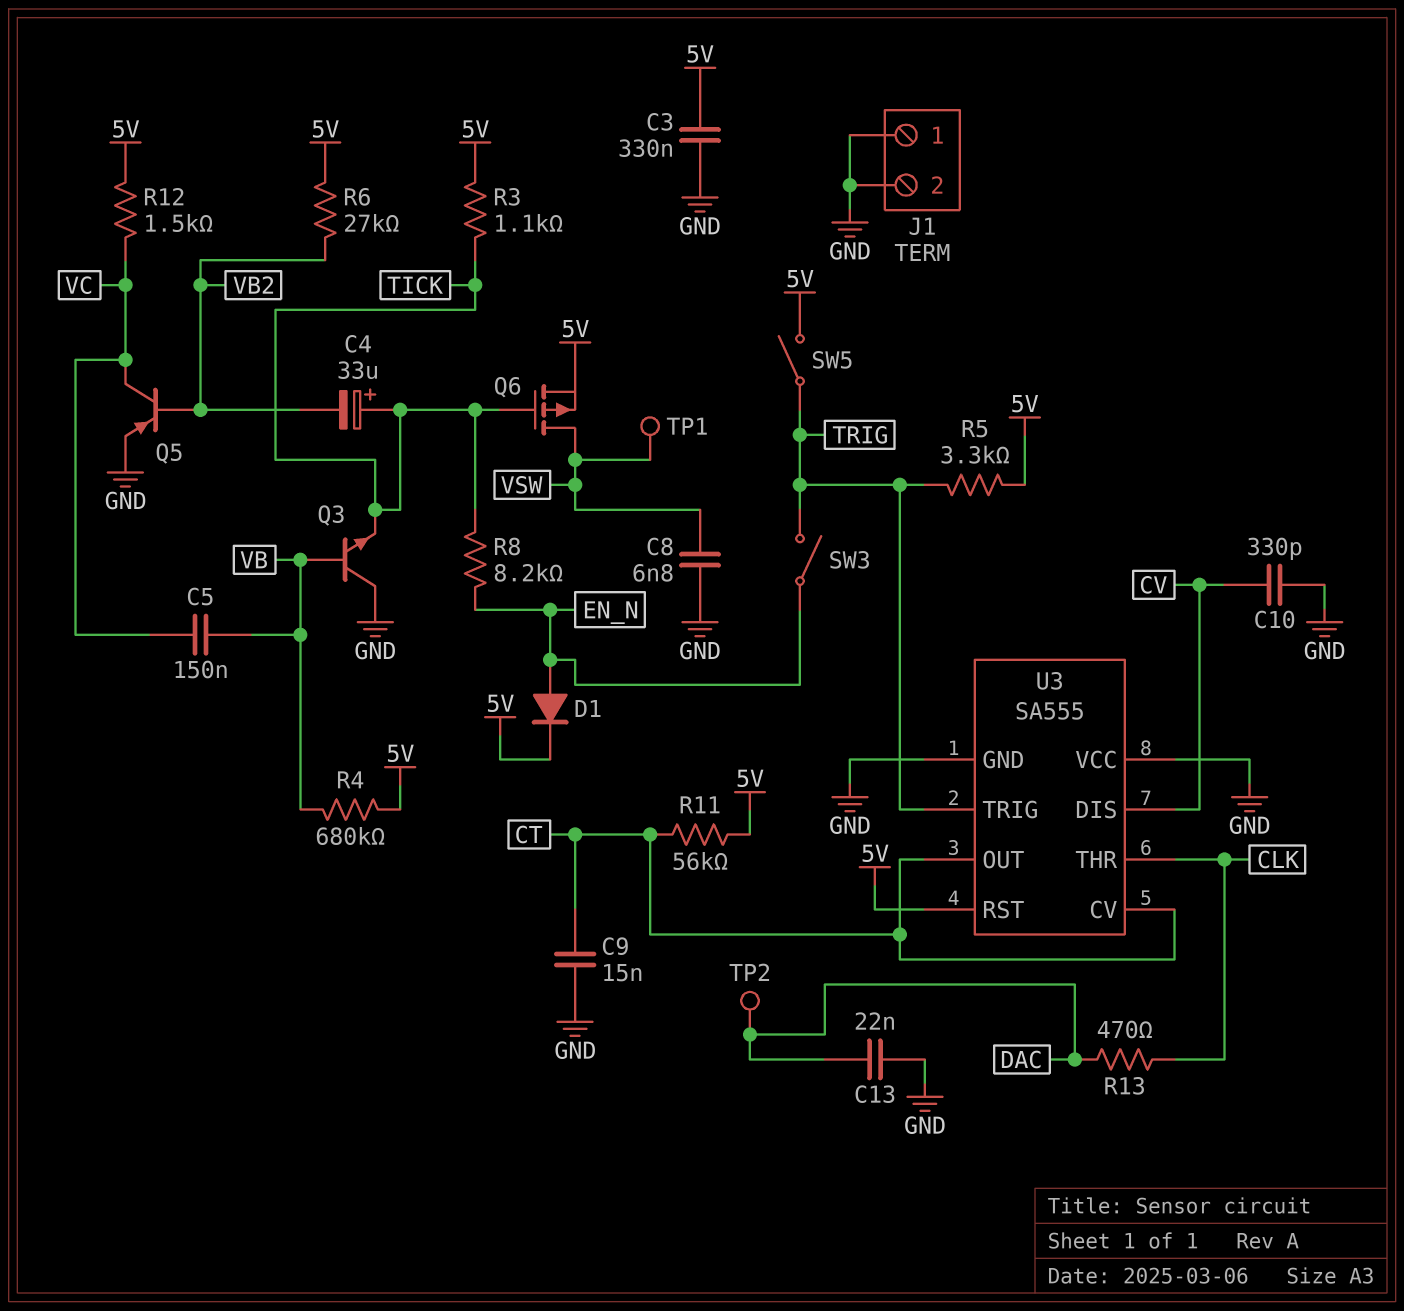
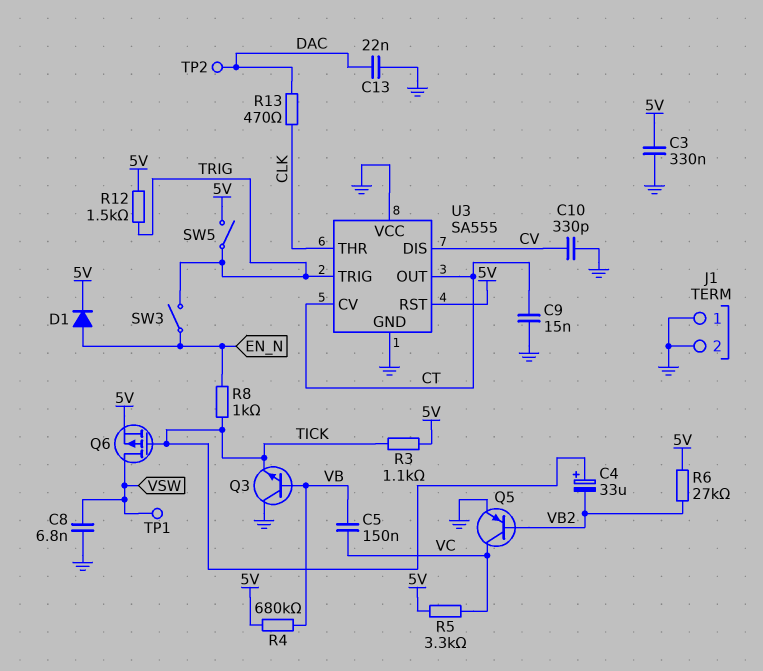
R5: 3.3k (5V, TRIG) -> 3.3k (5V, VC)
R8: 8.2k (EN_N, TICK) -> 1k (EN_N, TICK)
R11: 56k (5V, CT) -> none
R12: 1.5k (5V, VC) -> 1.5k (5V, TRIG)

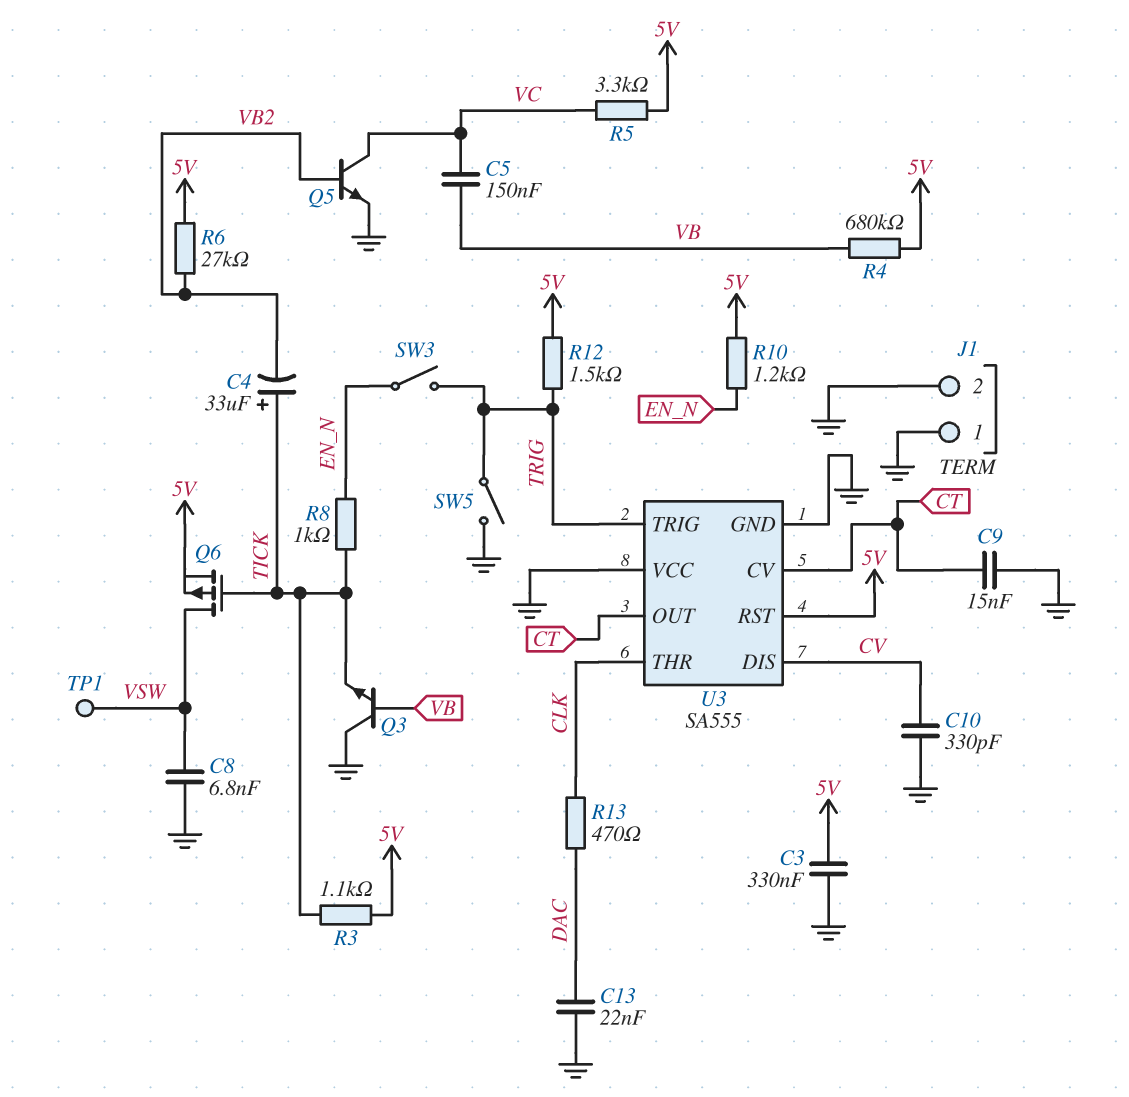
D1: diode (A EN_N, K 5V) -> none
Q5: PNP (B VB2, C VC, E GND) -> NPN (B VB2, C VC, E GND)
R10: none -> 1.2k (5V, EN_N)
SW5: switch (5V, TRIG) -> switch (GND, TRIG)
TP2: test point (DAC) -> none

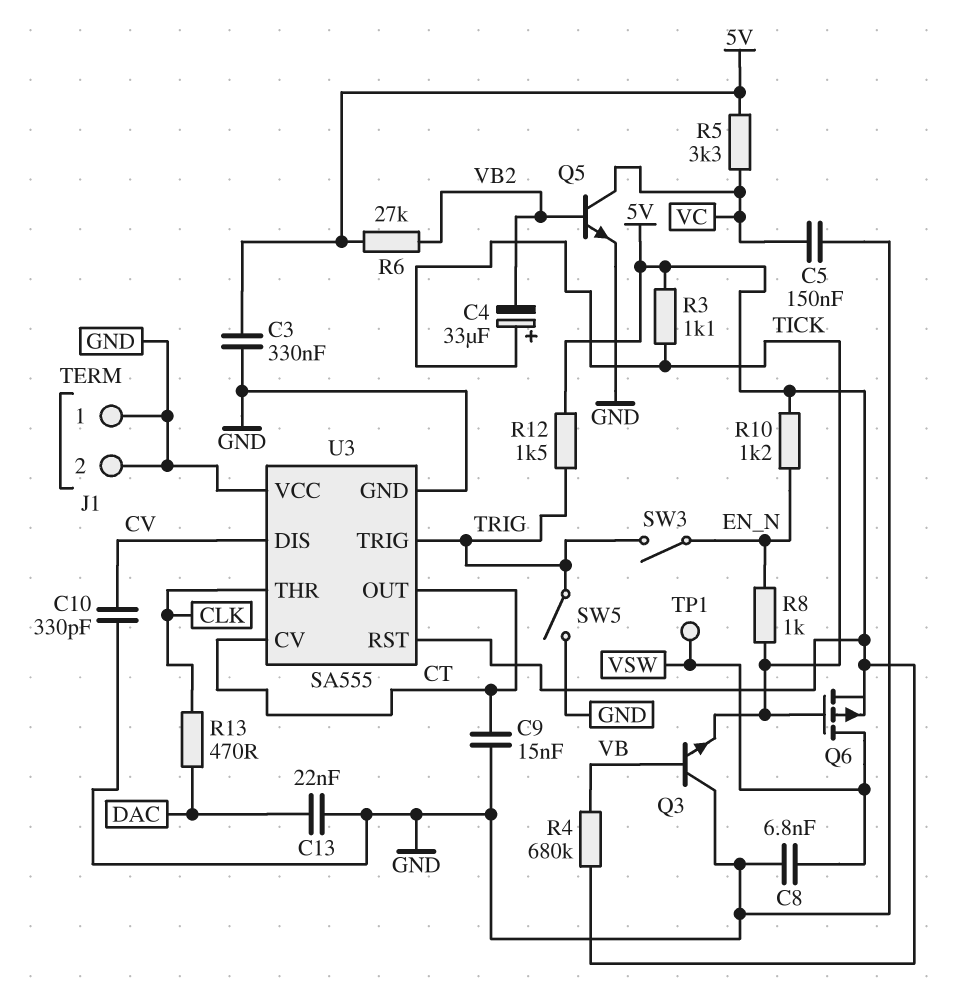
C5: 150nF (VB, VC) -> 150nF (GND, VC)

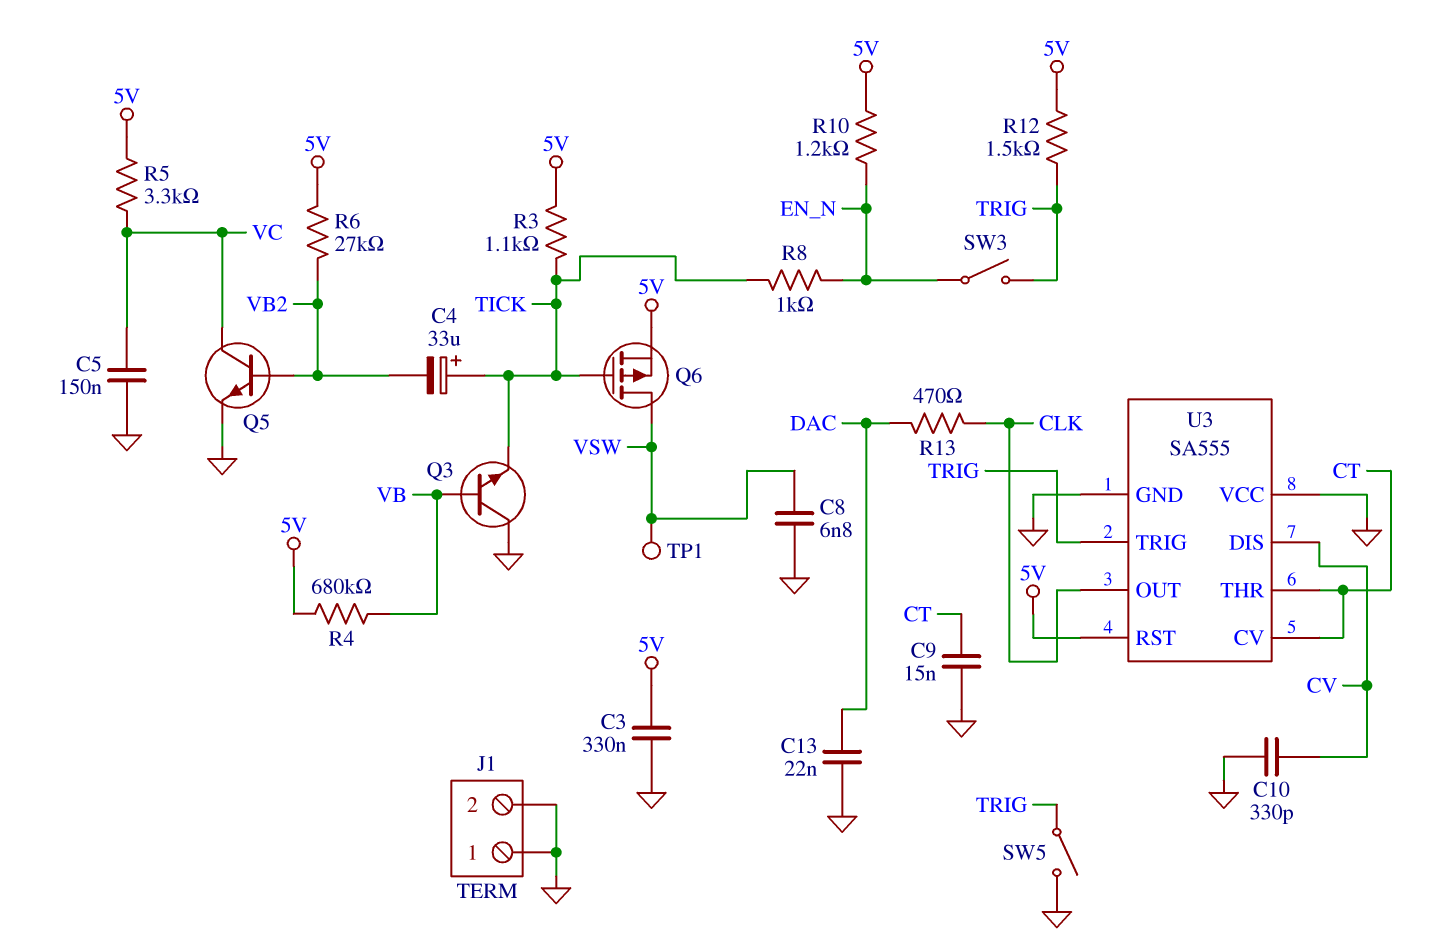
U3 pin OUT: CT -> CLK
U3 pin THR: CLK -> CT

